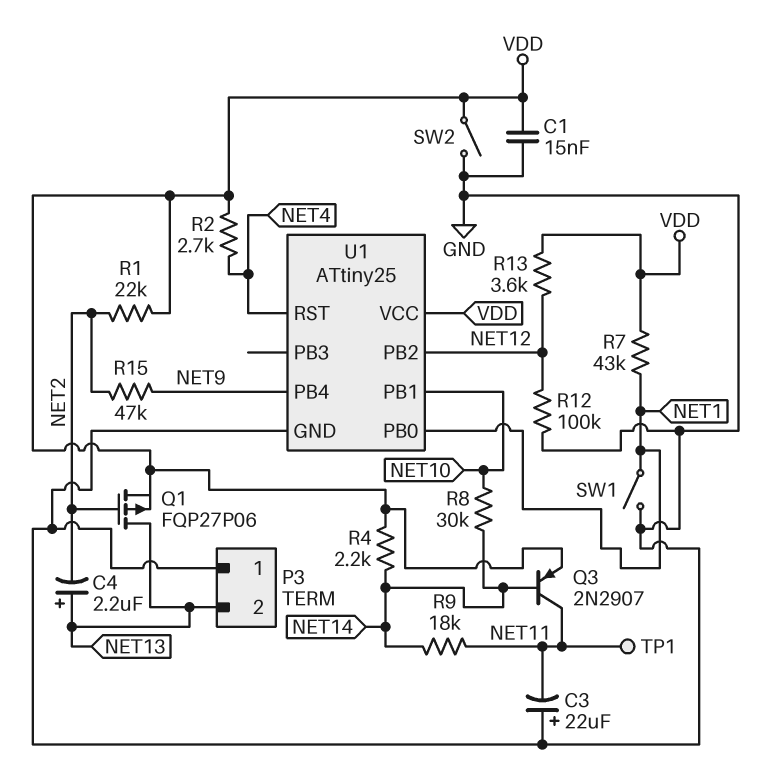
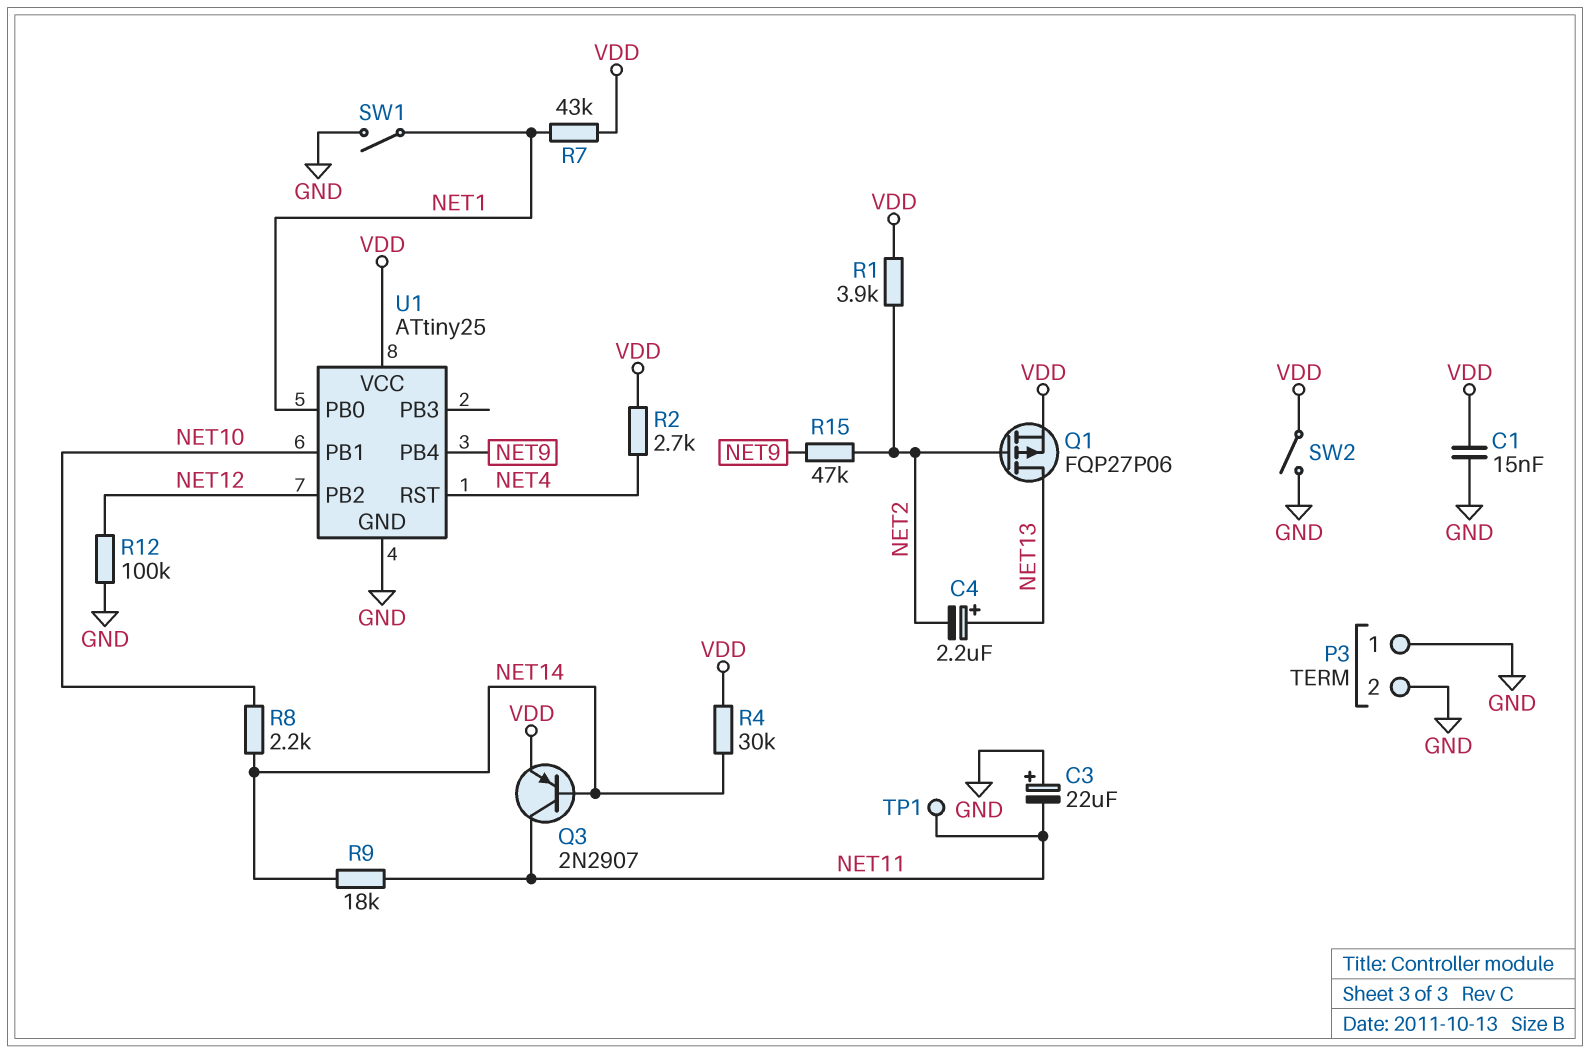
P3 pin 2: NET13 -> GND
R1: 22k (NET2, VDD) -> 3.9k (NET2, VDD)
R4: 2.2k (NET14, VDD) -> 30k (NET14, VDD)
R8: 30k (NET10, NET14) -> 2.2k (NET10, NET14)
R13: 3.6k (NET12, VDD) -> none

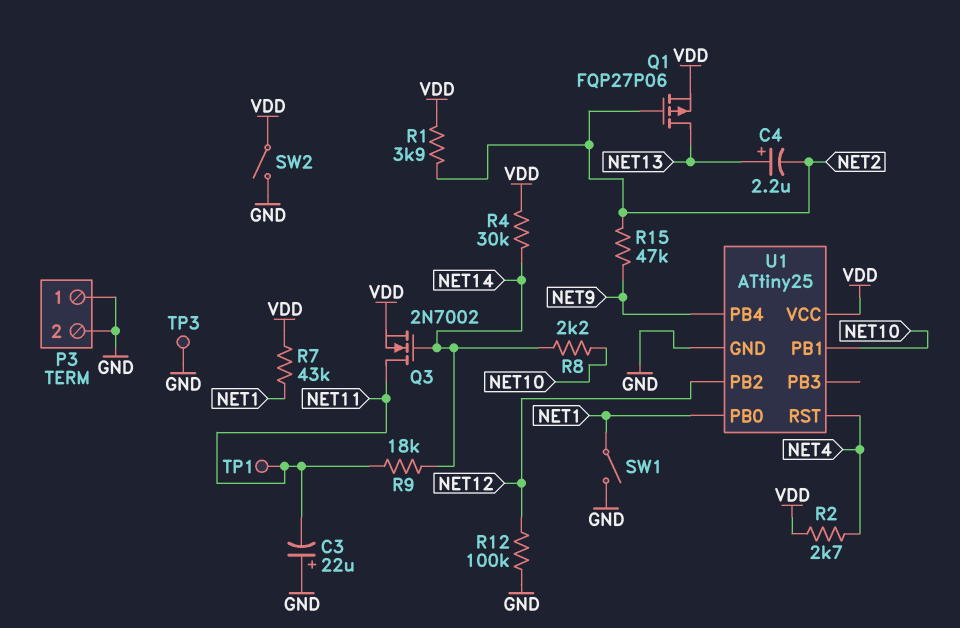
C1: 15nF (GND, VDD) -> none
Q3: PNP 2N2907 (B NET14, C NET11, E VDD) -> NMOS 2N7002 (G NET14, D NET11, S VDD)
TP3: none -> test point (GND)

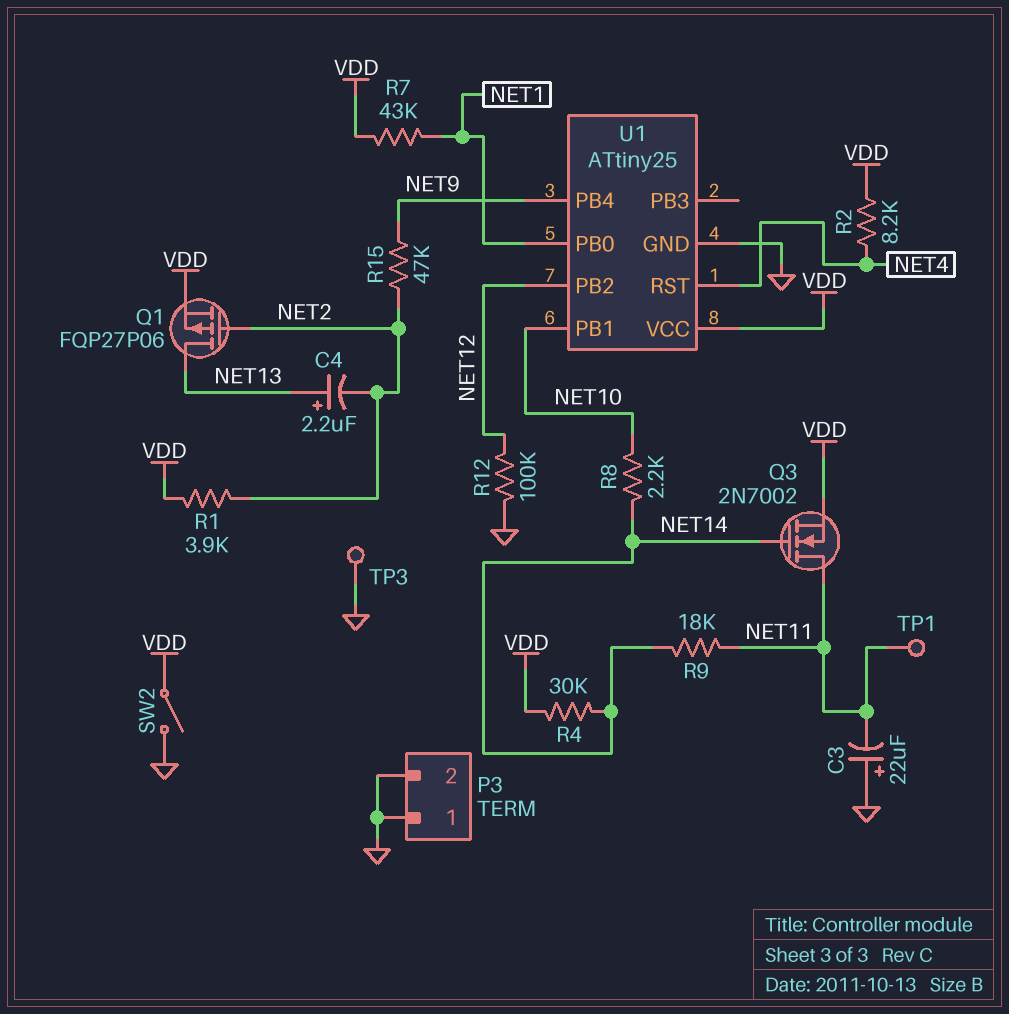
R2: 2.7k (NET4, VDD) -> 8.2k (NET4, VDD)
SW1: switch (GND, NET1) -> none

